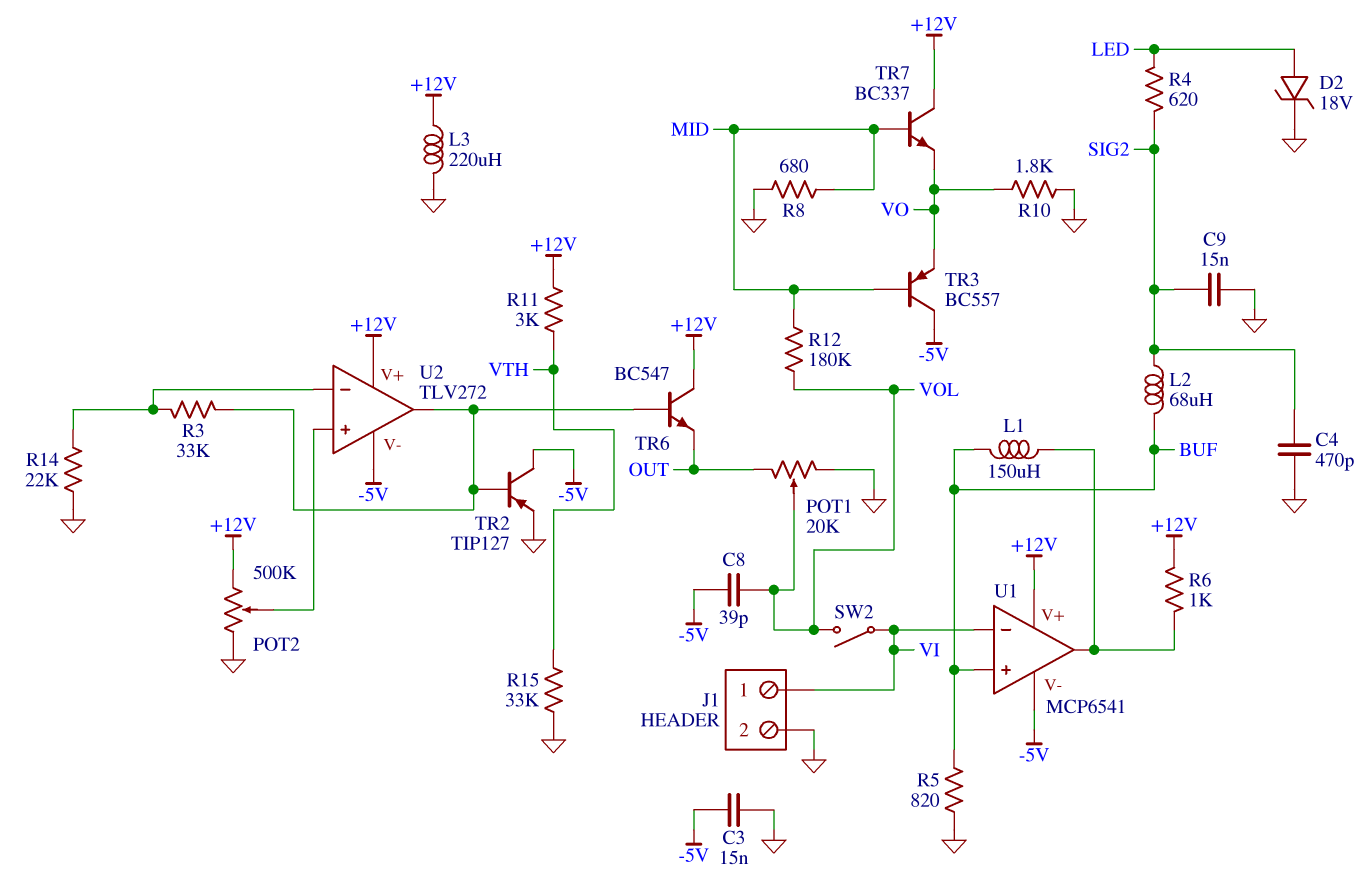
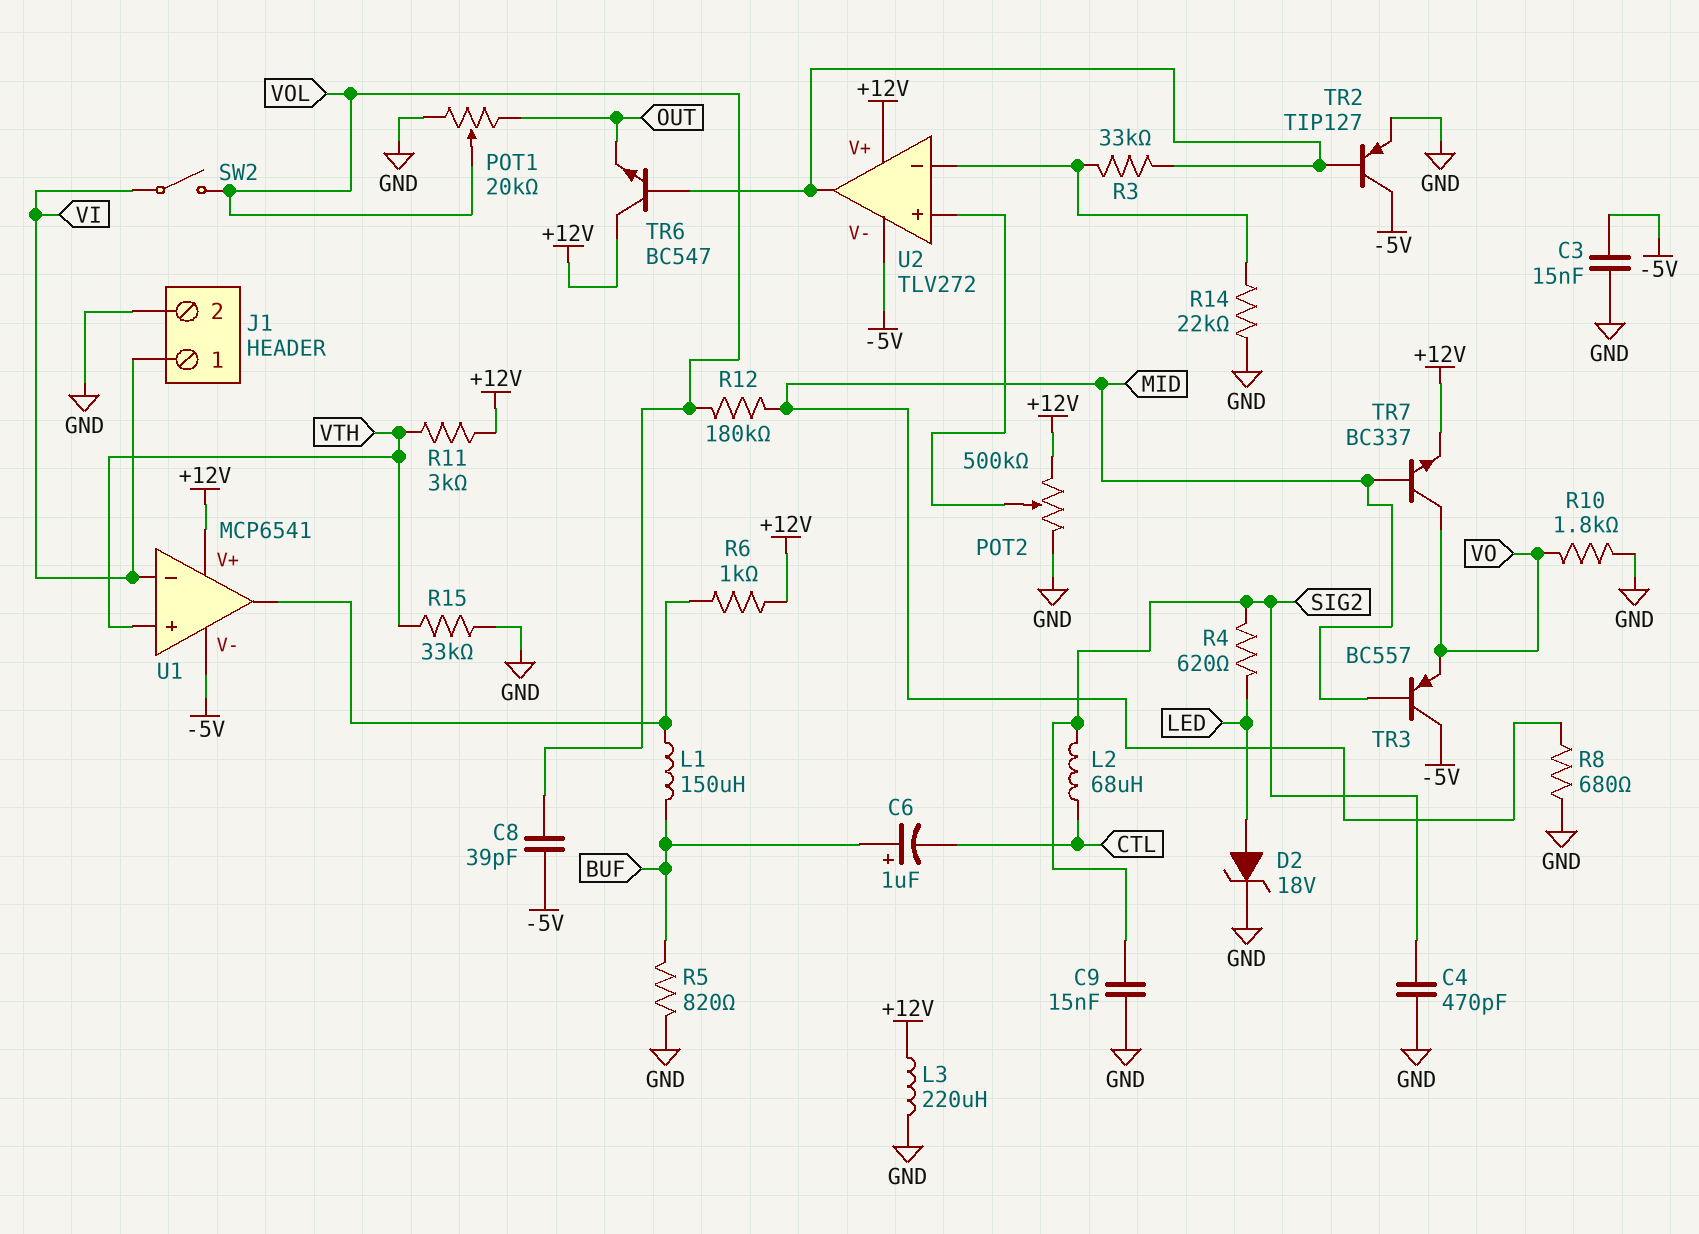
C6: none -> 1uF (plus BUF, minus CTL)
L2: 68uH (BUF, SIG2) -> 68uH (CTL, SIG2)
TR7: NPN BC337 (B MID, C +12V, E VO) -> NPN BC337 (B MID, C VO, E +12V)
U1 pin in+: BUF -> VTH

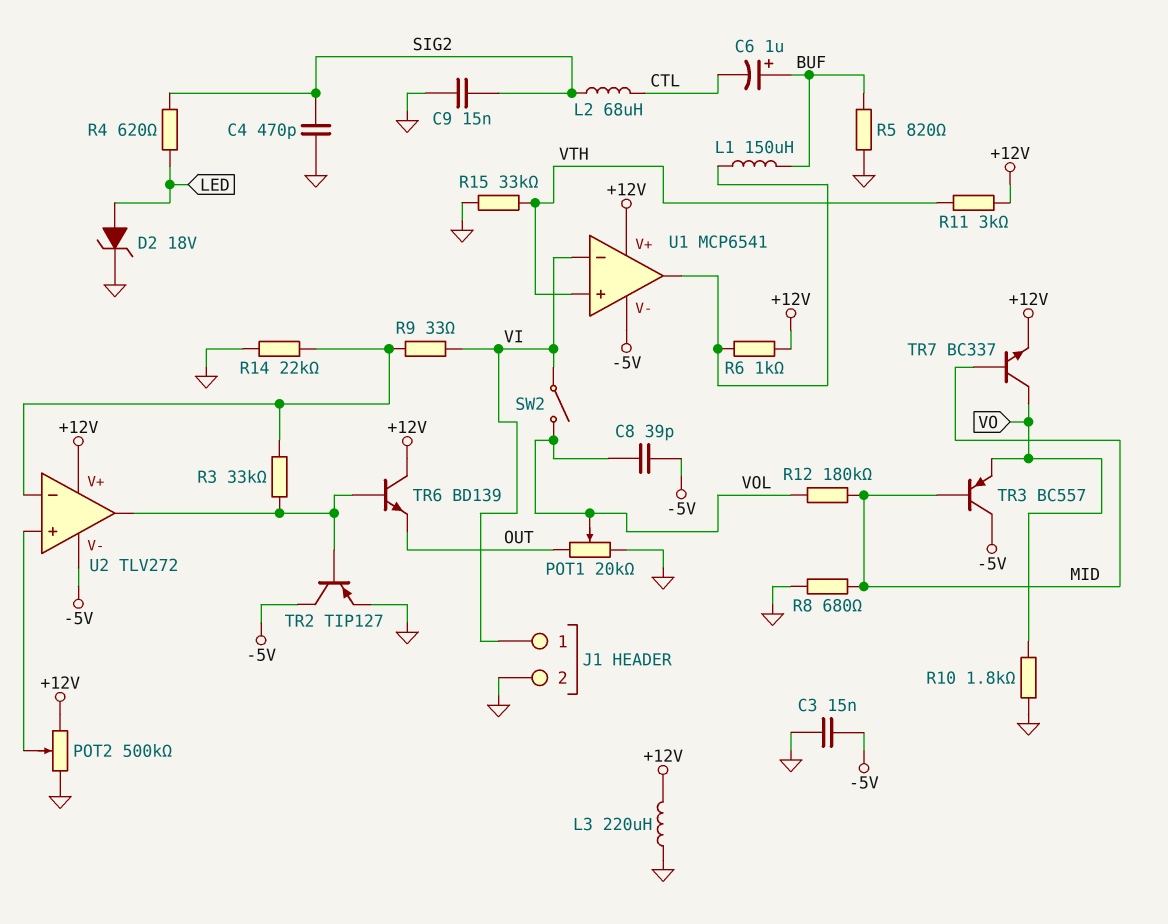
R9: none -> 33 (U2/in-, VI)
TR6: NPN BC547 (B U2/out, C +12V, E OUT) -> NPN BD139 (B U2/out, C +12V, E OUT)

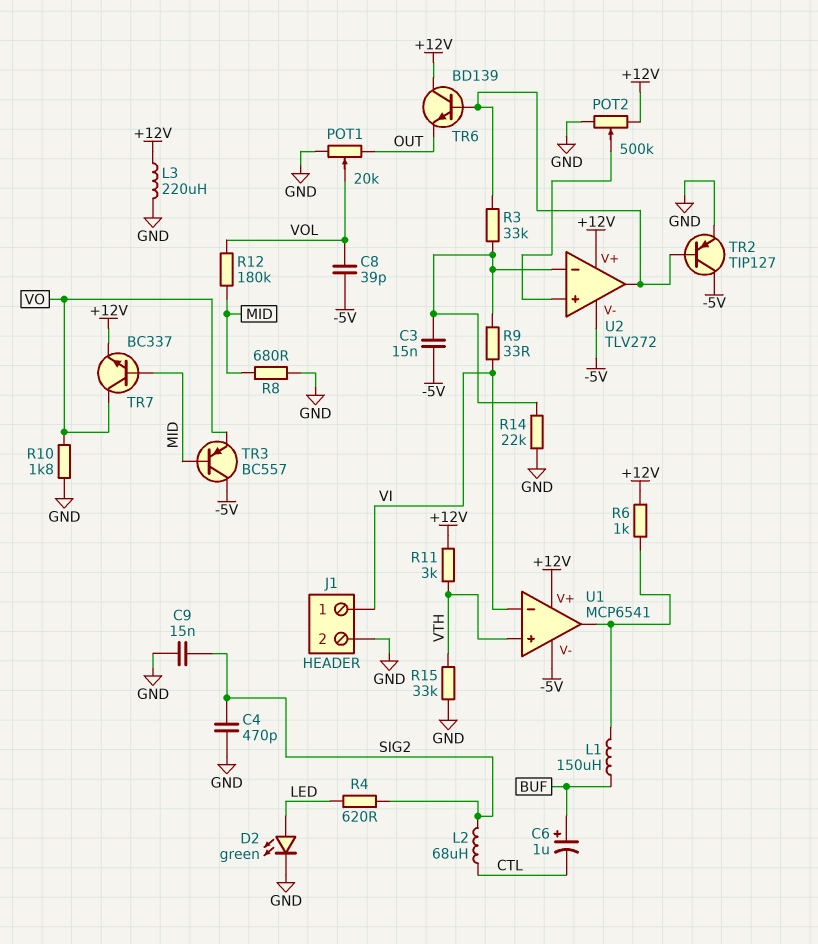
C3: 15nF (-5V, GND) -> 15nF (-5V, U2/in-)
D2: zener 18V (A LED, K GND) -> LED green (A LED, K GND)
R5: 820 (BUF, GND) -> none
SW2: switch (VI, VOL) -> none

